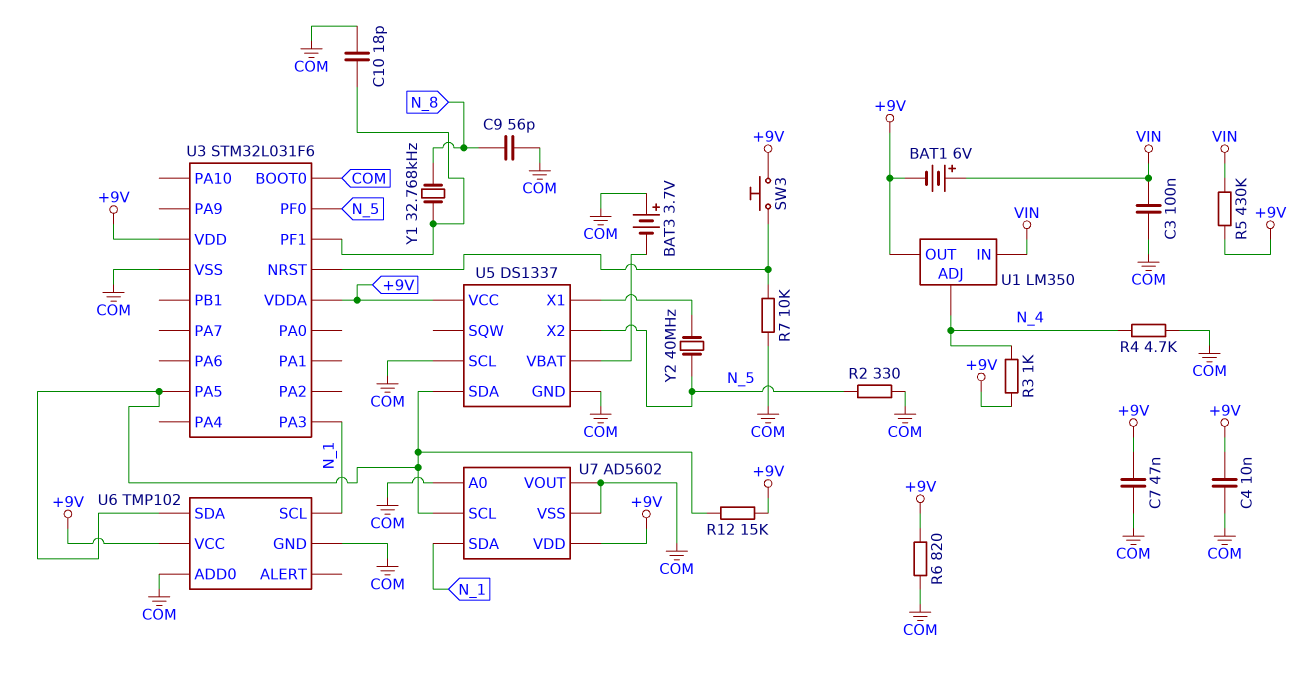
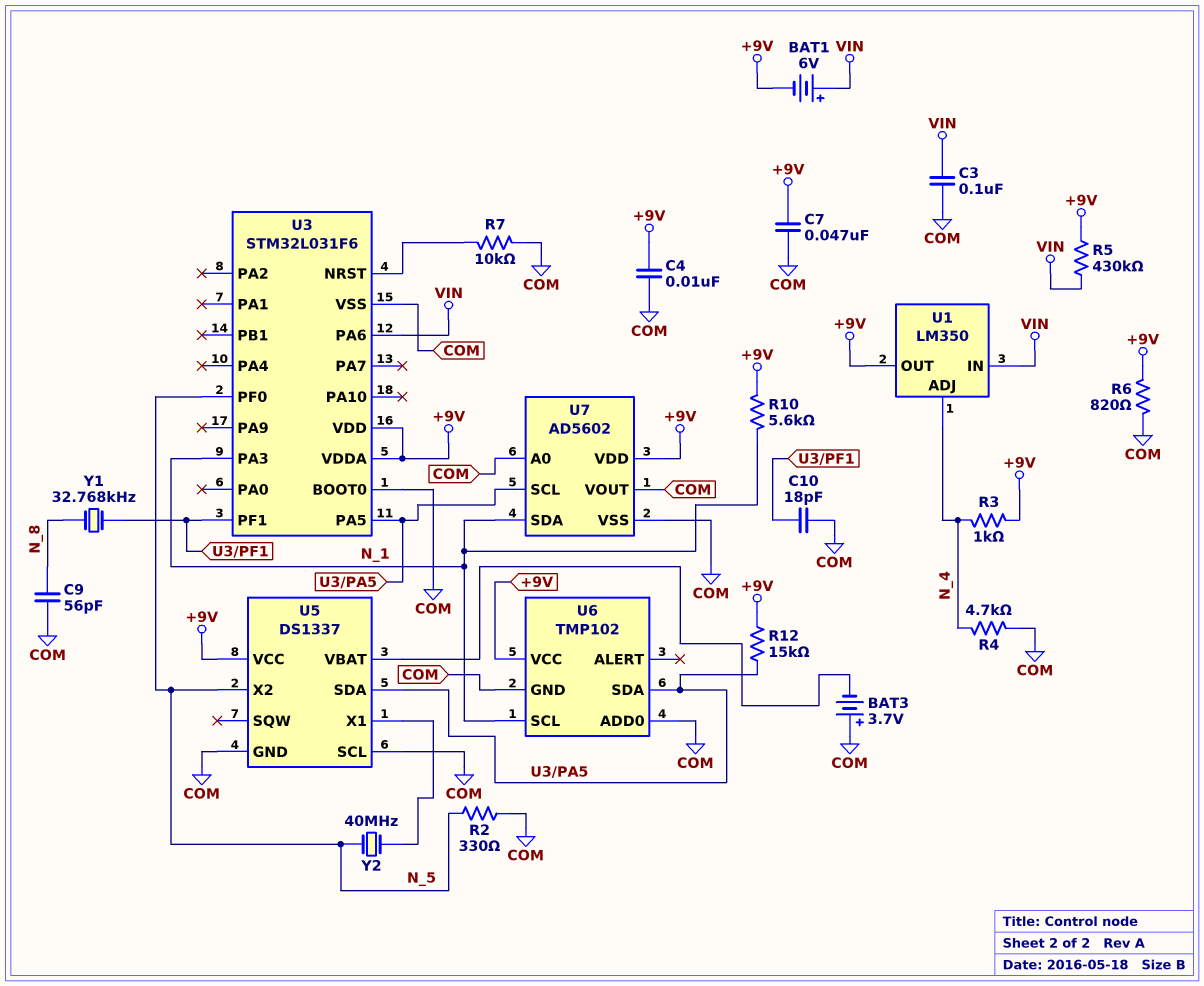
R10: none -> 5.6k (+9V, N_1)
SW3: button (+9V, U3/NRST) -> none
U3 pin PA6: none -> VIN

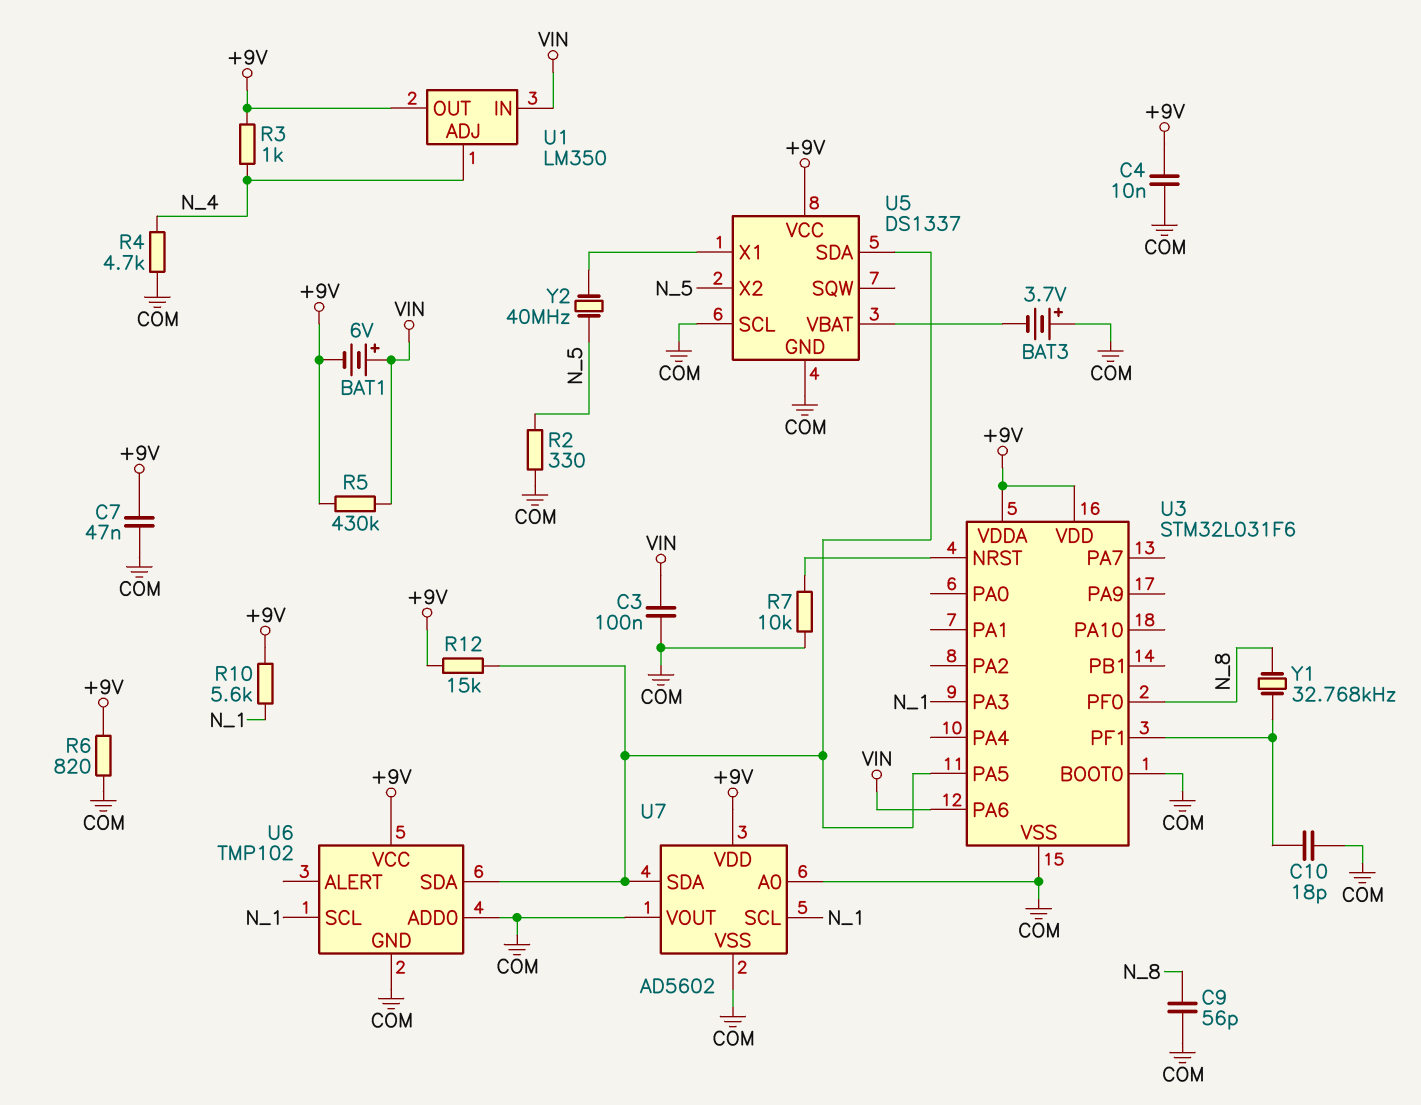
U3 pin PF0: N_5 -> N_8
U7 pin SCL: U3/PA5 -> N_1
U7 pin SDA: N_1 -> U3/PA5

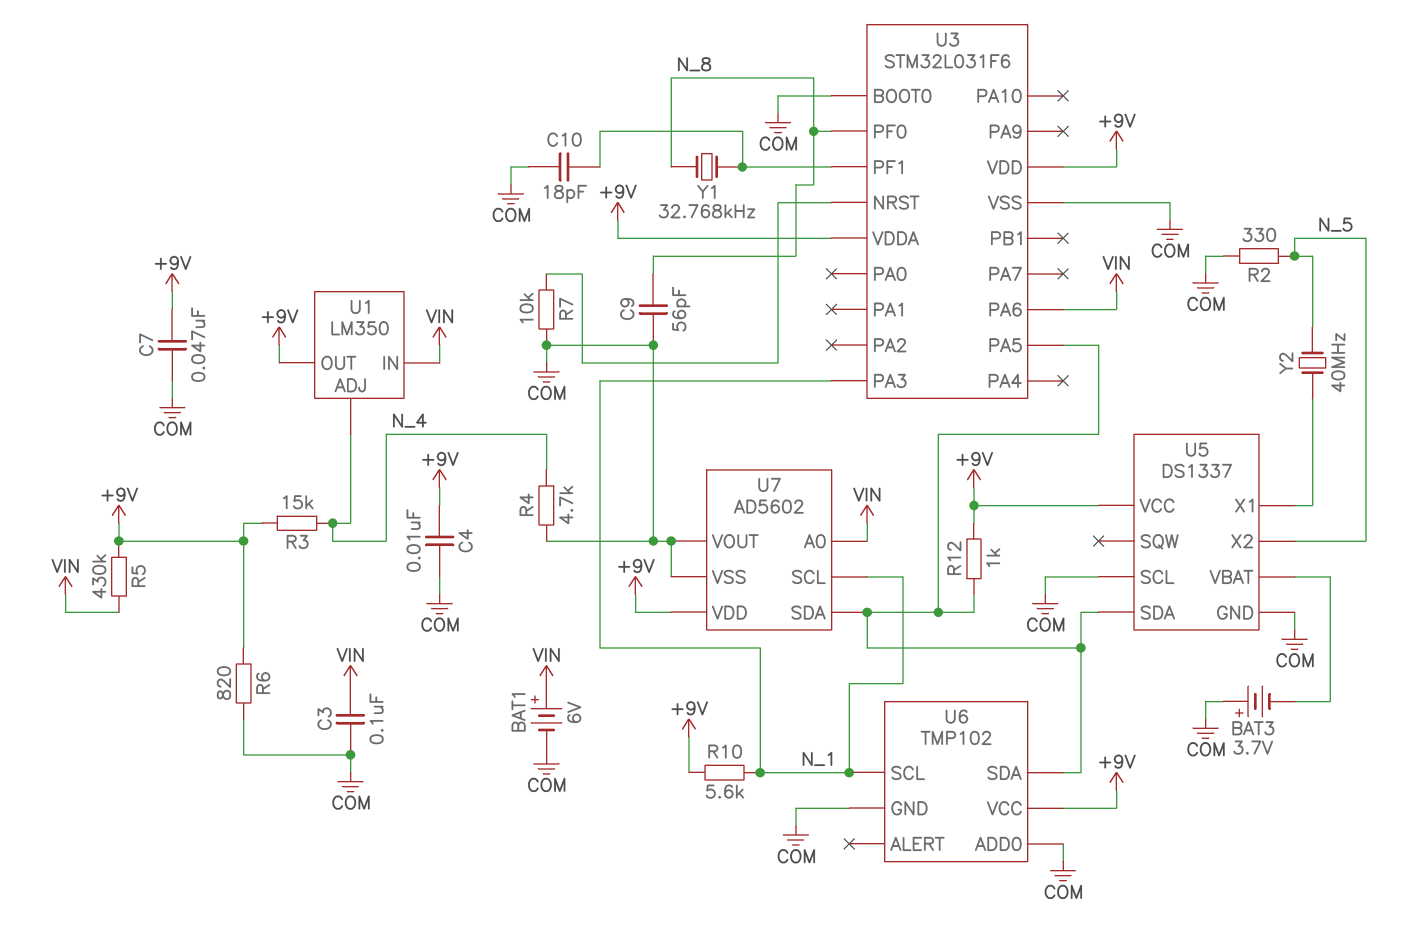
BAT1: 6V (plus VIN, minus +9V) -> 6V (plus VIN, minus COM)
R3: 1k (+9V, N_4) -> 15k (+9V, N_4)
R12: 15k (+9V, U3/PA5) -> 1k (+9V, U3/PA5)
U7 pin A0: COM -> VIN

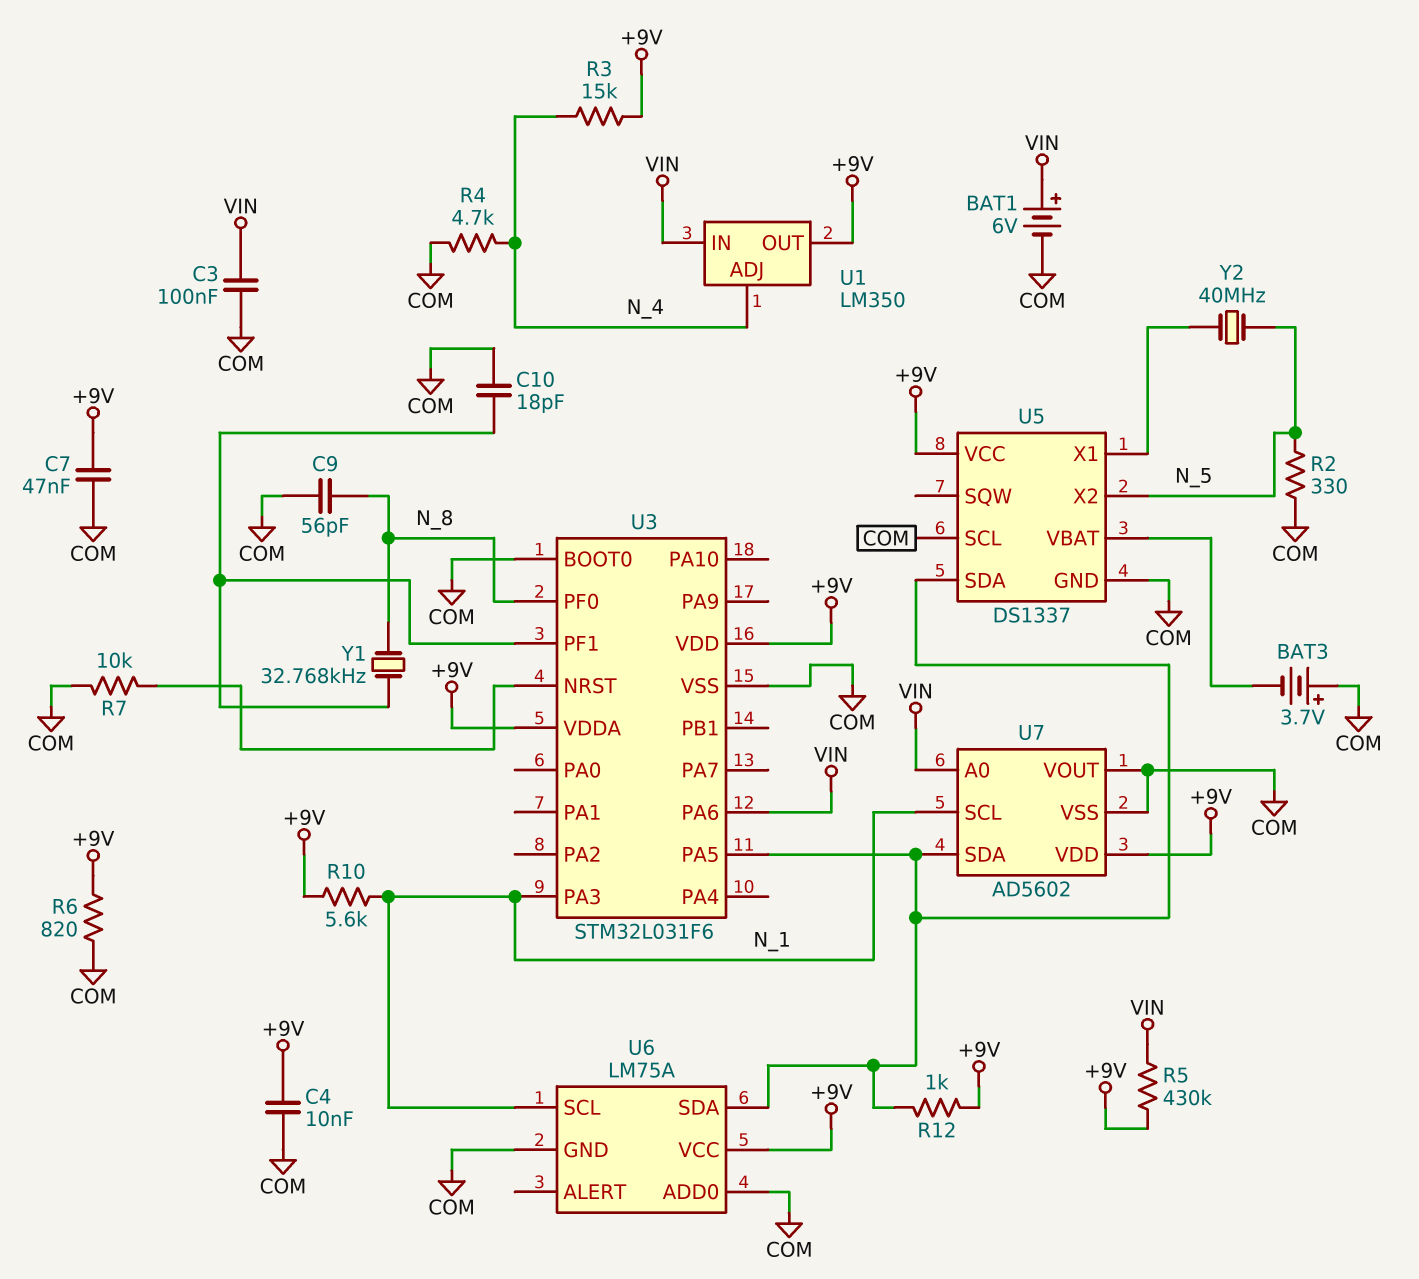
U6: TMP102 -> LM75A

